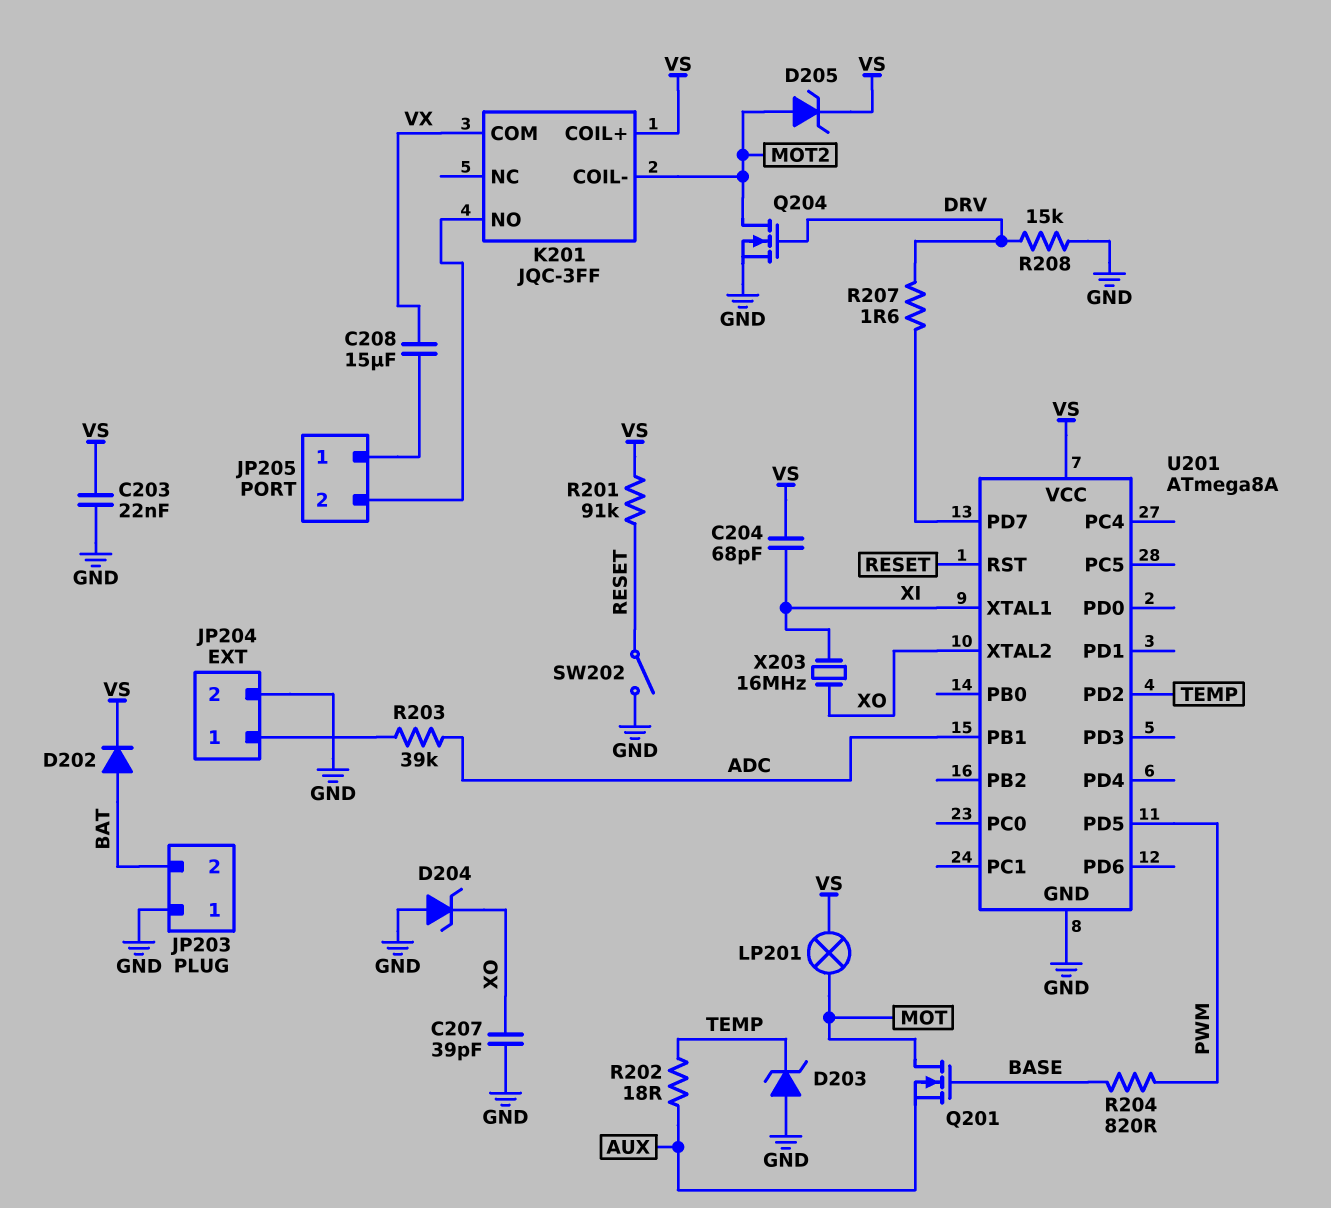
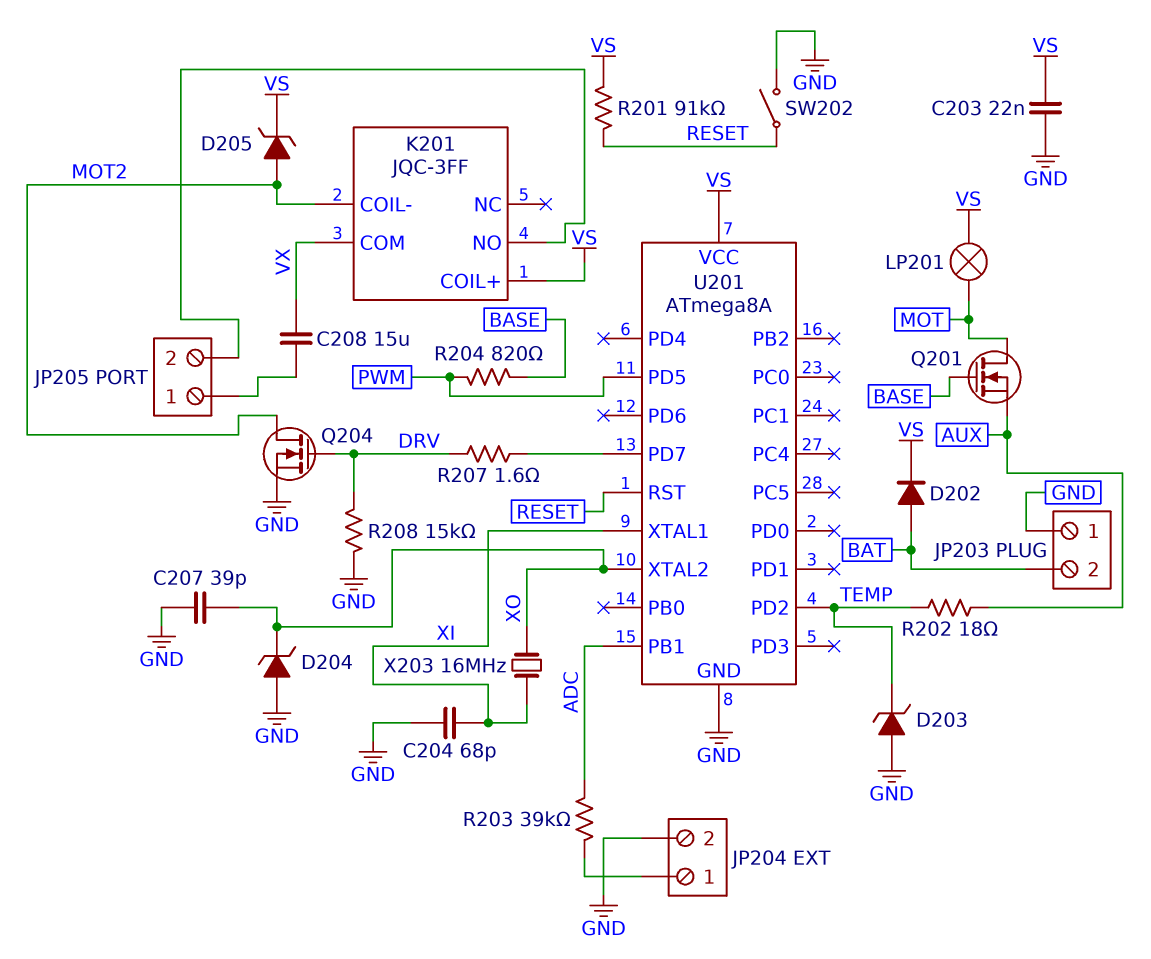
C204: 68pF (VS, XI) -> 68pF (GND, XI)

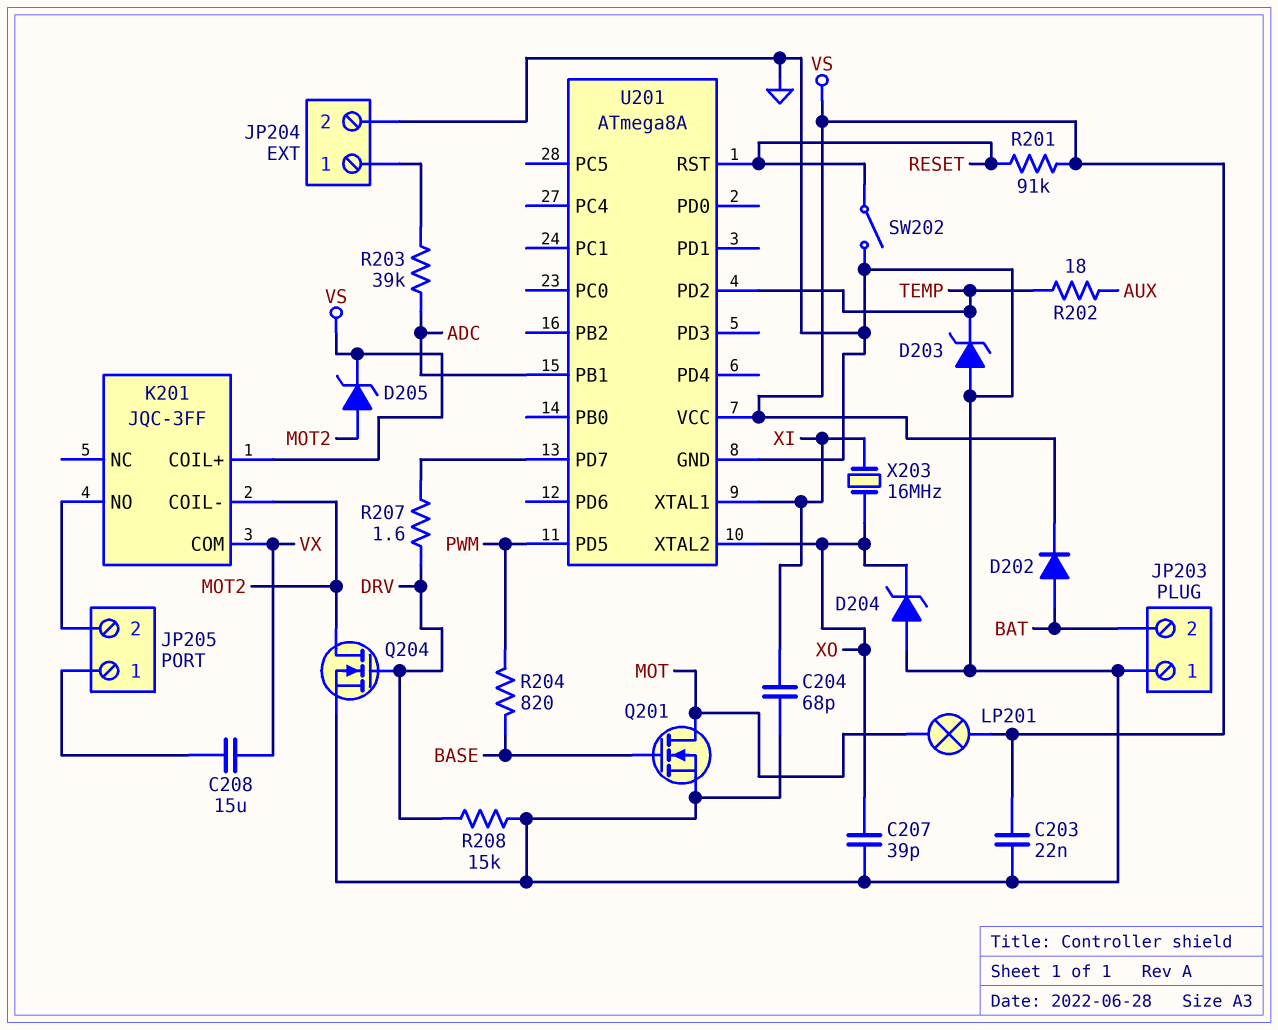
Q201: NMOS (G BASE, D MOT, S AUX) -> NMOS (G BASE, D MOT, S GND)

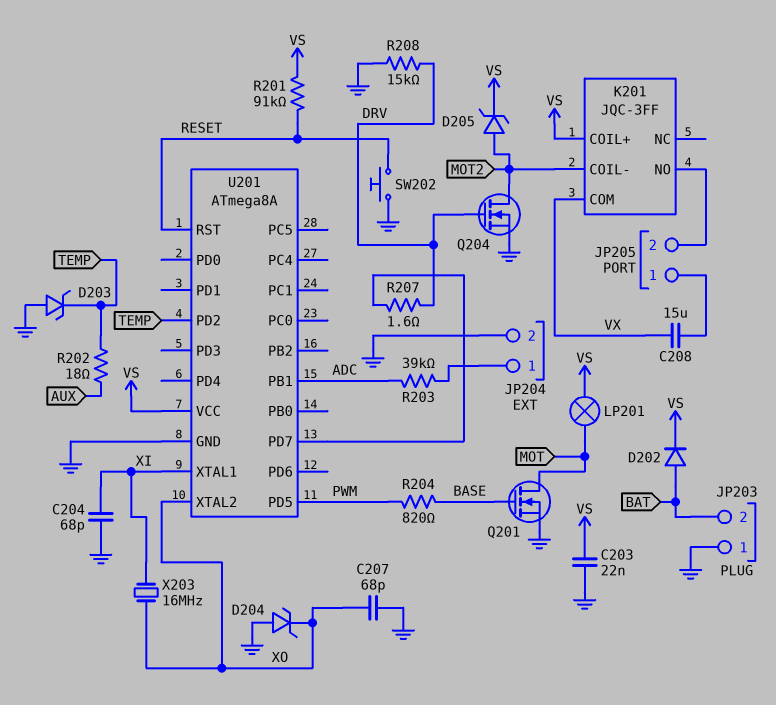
C207: 39pF (GND, XO) -> 68pF (GND, XO)
SW202: switch (GND, RESET) -> button (GND, RESET)

